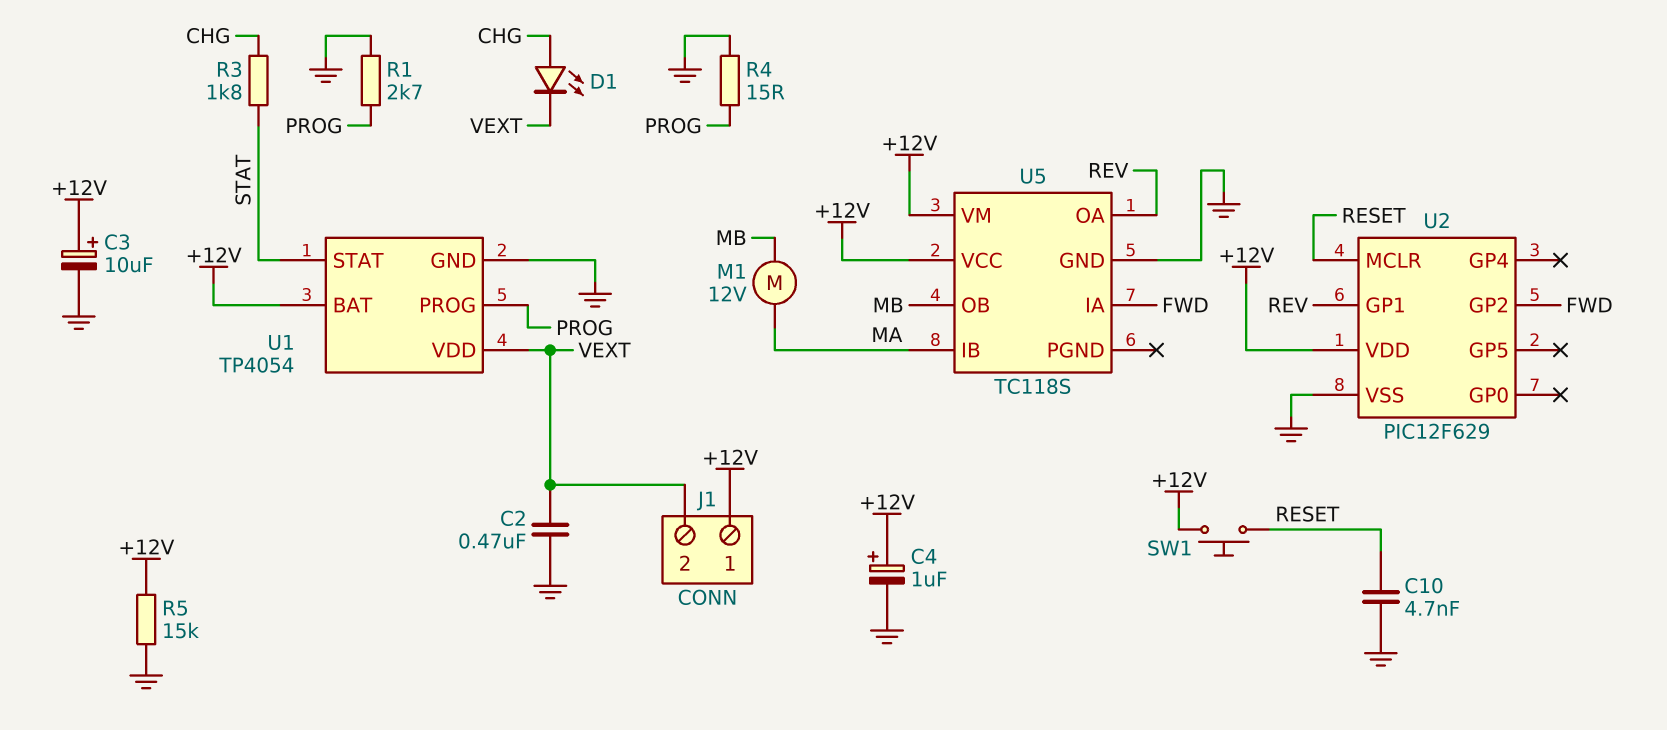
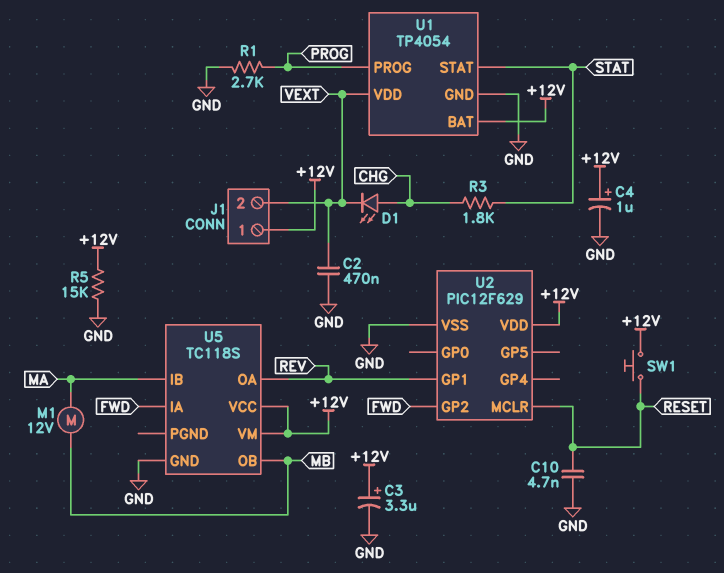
C3: 10uF (plus +12V, minus GND) -> 3.3uF (plus +12V, minus GND)
R4: 15 (GND, PROG) -> none

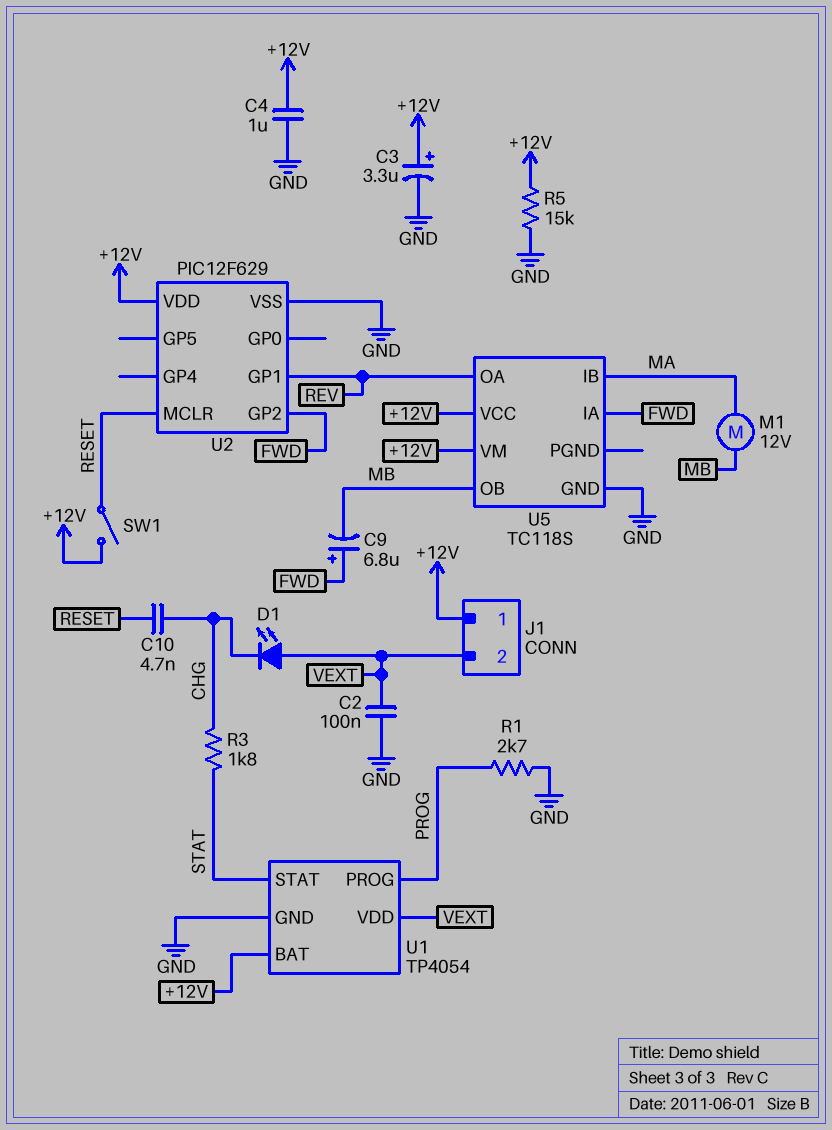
C2: 470nF (GND, VEXT) -> 100nF (GND, VEXT)
C4: 1uF (plus +12V, minus GND) -> 1uF (+12V, GND)
C9: none -> 6.8uF (plus FWD, minus MB)
C10: 4.7nF (GND, RESET) -> 4.7nF (CHG, RESET)
D1: LED (A CHG, K VEXT) -> LED (A VEXT, K CHG)
SW1: button (+12V, RESET) -> switch (+12V, RESET)

